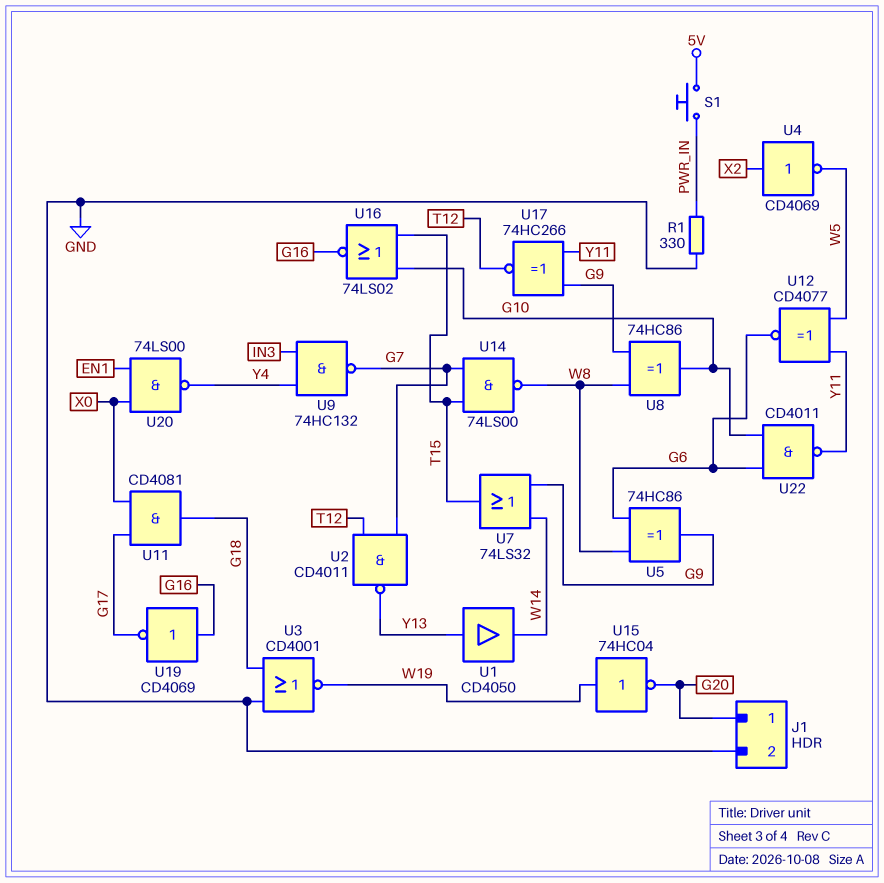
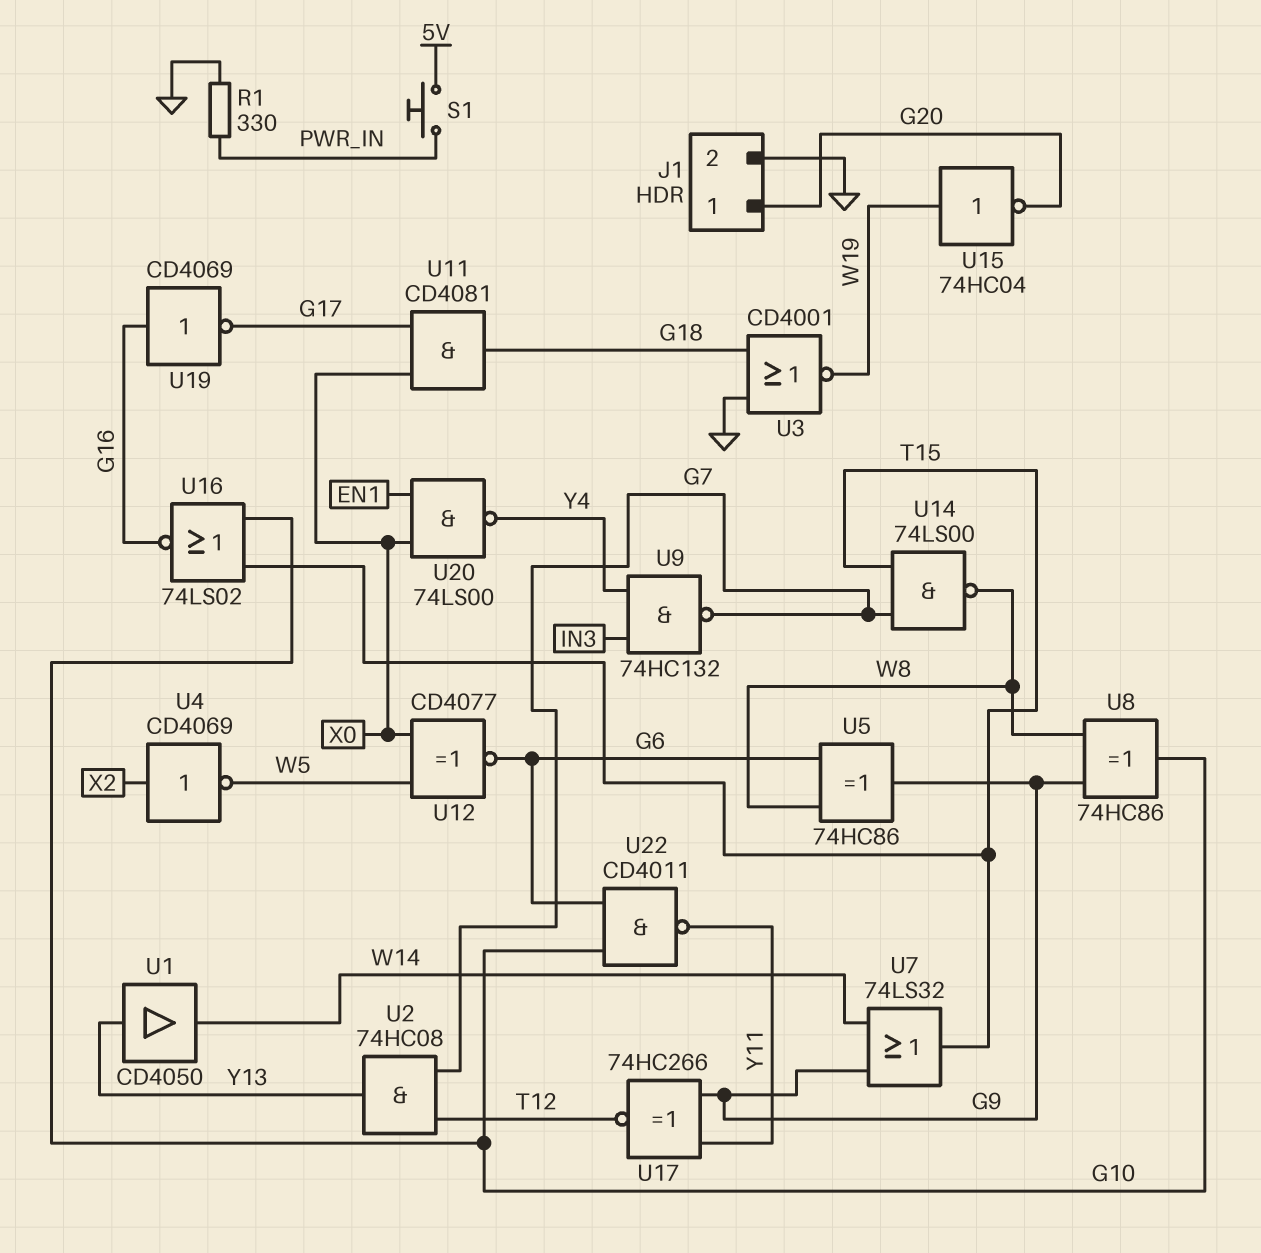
U2: NAND CD4011 (in G7, in T12, out Y13) -> AND 74HC08 (in G7, in T12, out Y13)
U12: XNOR CD4077 (in W5, in Y11, out G6) -> XNOR CD4077 (in W5, in X0, out G6)

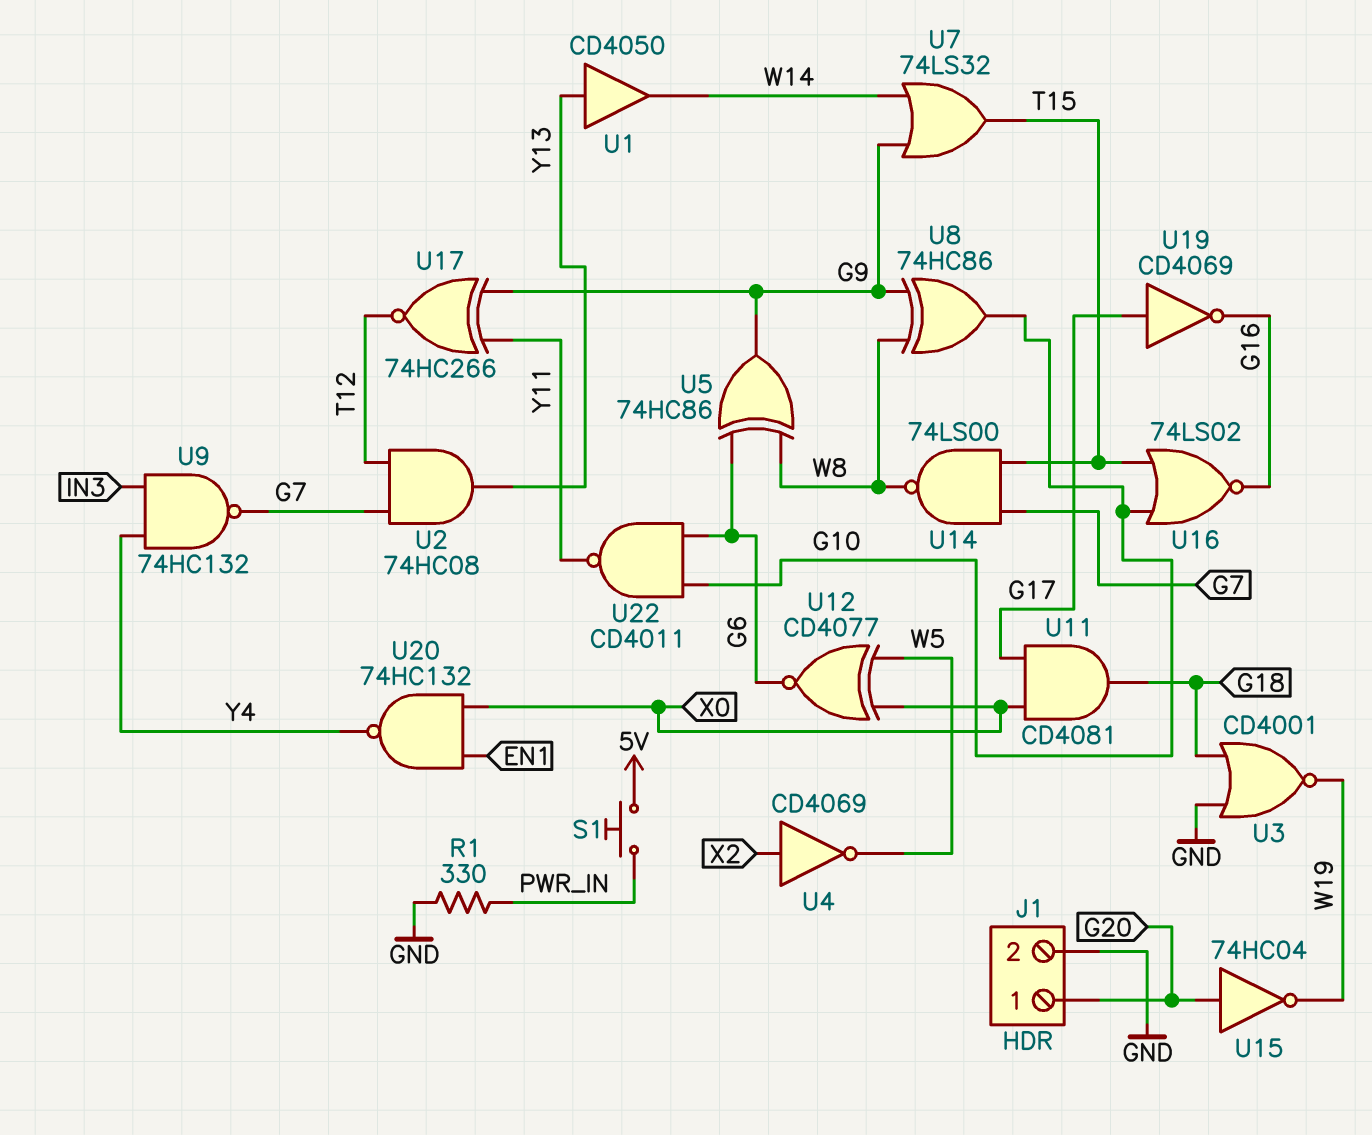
U15: NOT 74HC04 (in W19, out G20) -> NOT 74HC04 (in G20, out W19)
U19: NOT CD4069 (in G16, out G17) -> NOT CD4069 (in G17, out G16)
U20: NAND 74LS00 (in EN1, in X0, out Y4) -> NAND 74HC132 (in EN1, in X0, out Y4)

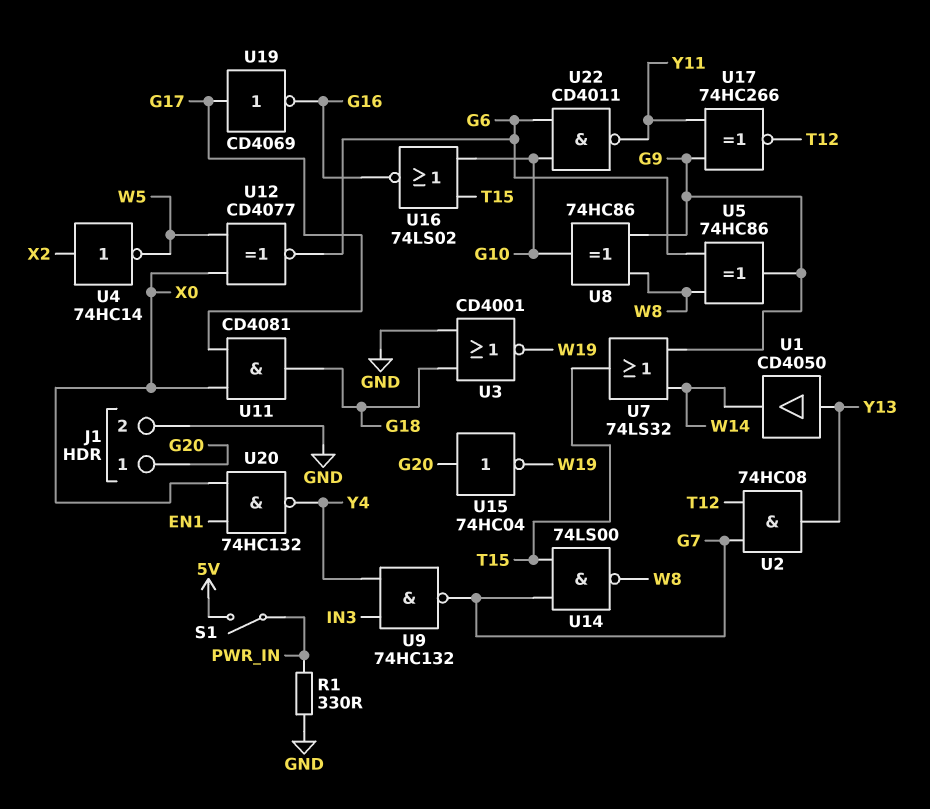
S1: button (5V, PWR_IN) -> switch (5V, PWR_IN)
U4: NOT CD4069 (in X2, out W5) -> NOT 74HC14 (in X2, out W5)

